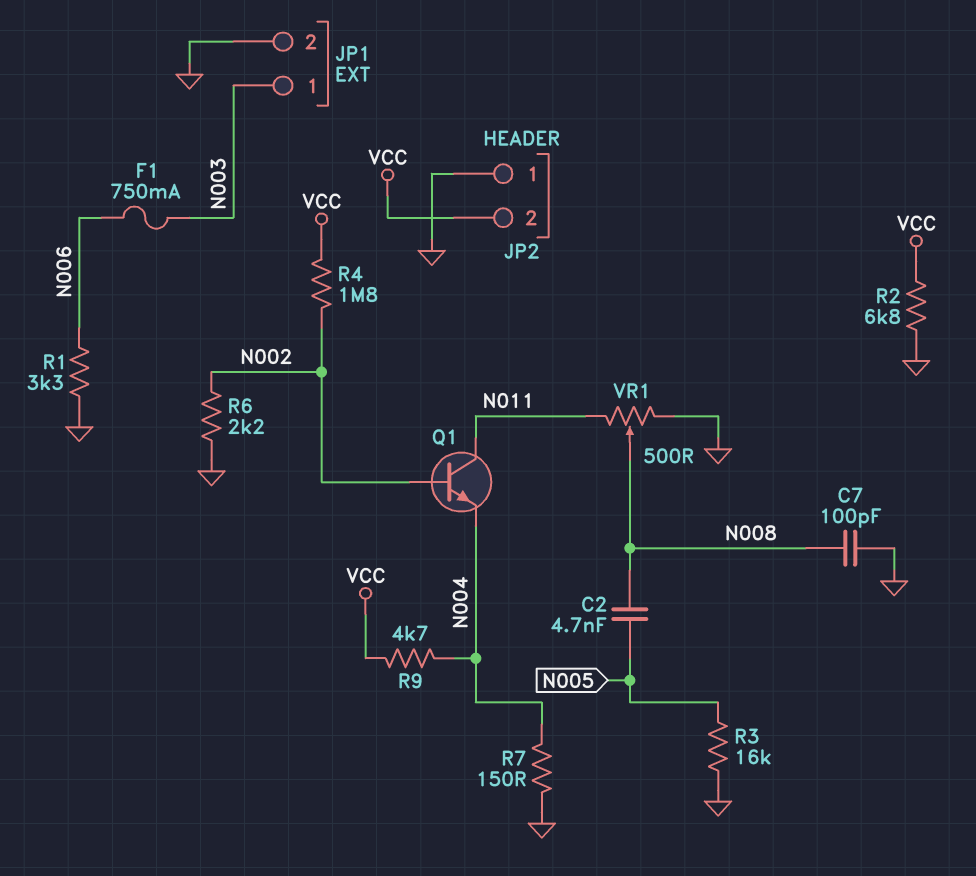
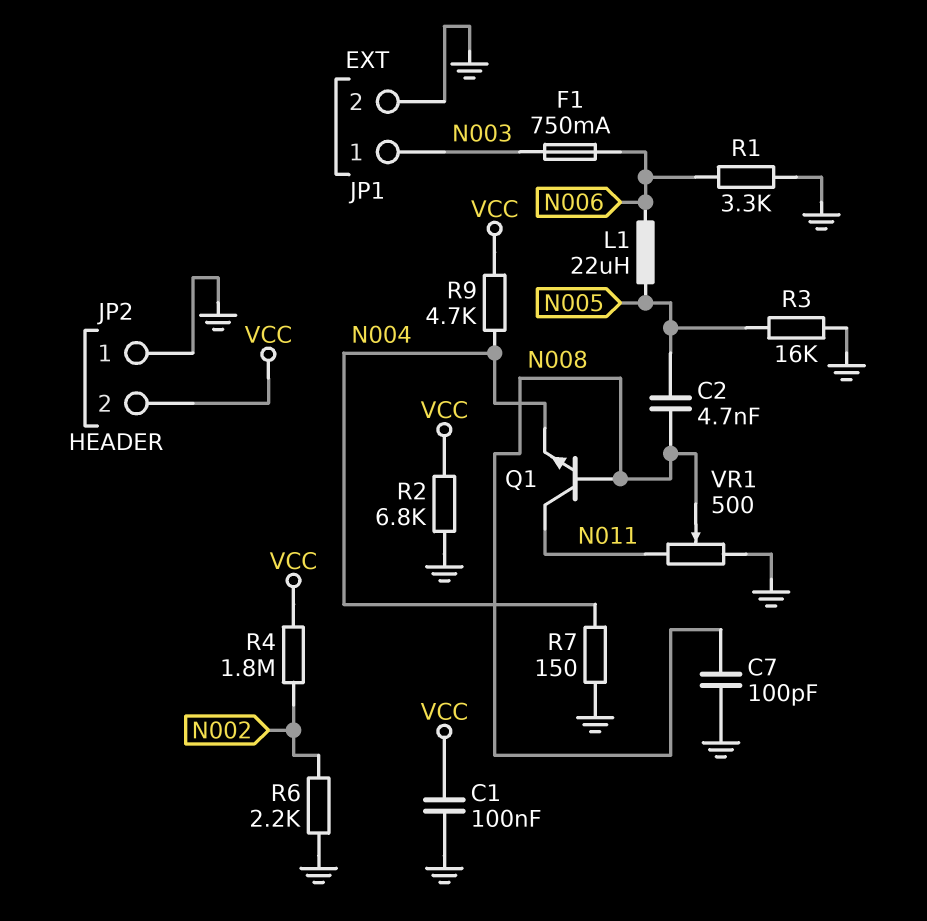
C1: none -> 100nF (GND, VCC)
L1: none -> 22uH (N005, N006)
Q1: NPN (B N002, C N011, E N004) -> NPN (B N008, C N011, E N004)

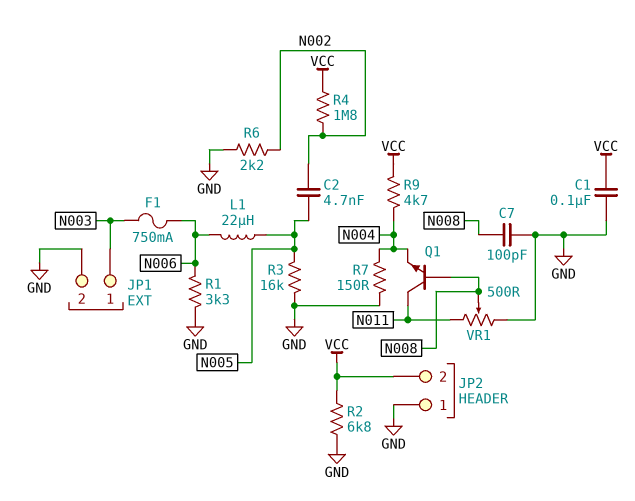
C2: 4.7nF (N005, N008) -> 4.7nF (N002, N005)

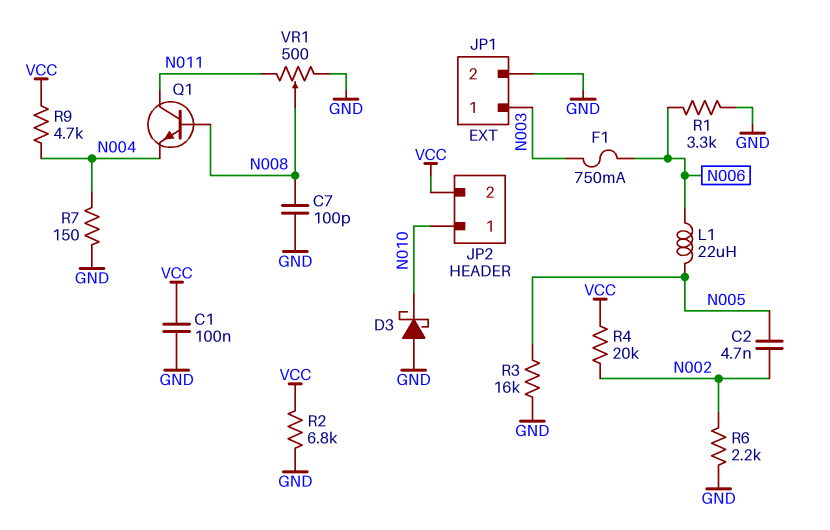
D3: none -> schottky (A GND, K N010)
JP2 pin 1: GND -> N010
R4: 1.8M (N002, VCC) -> 20k (N002, VCC)

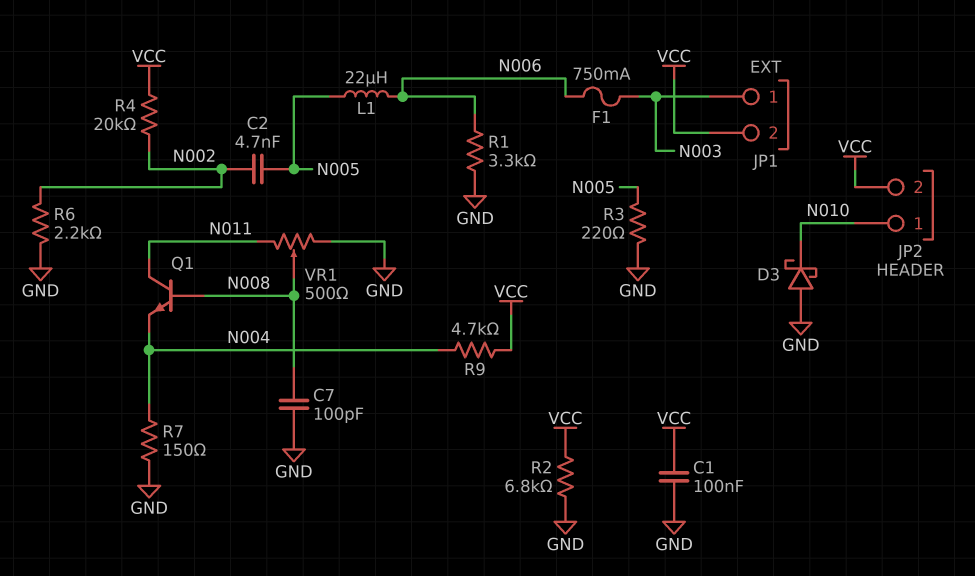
JP1 pin 2: GND -> VCC
R3: 16k (GND, N005) -> 220 (GND, N005)

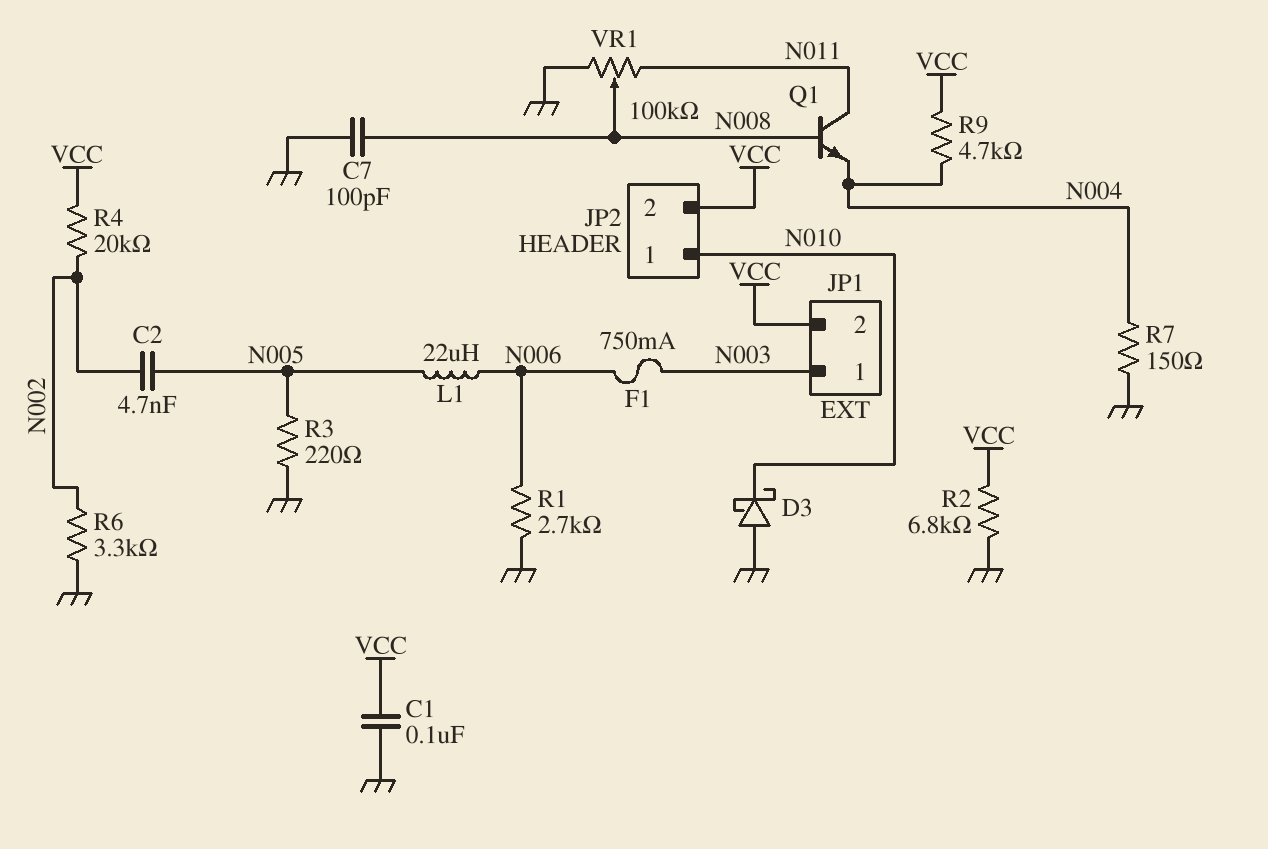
R1: 3.3k (GND, N006) -> 2.7k (GND, N006)
R6: 2.2k (GND, N002) -> 3.3k (GND, N002)
VR1: 500 (GND, N011, wiper N008) -> 100k (GND, N011, wiper N008)

